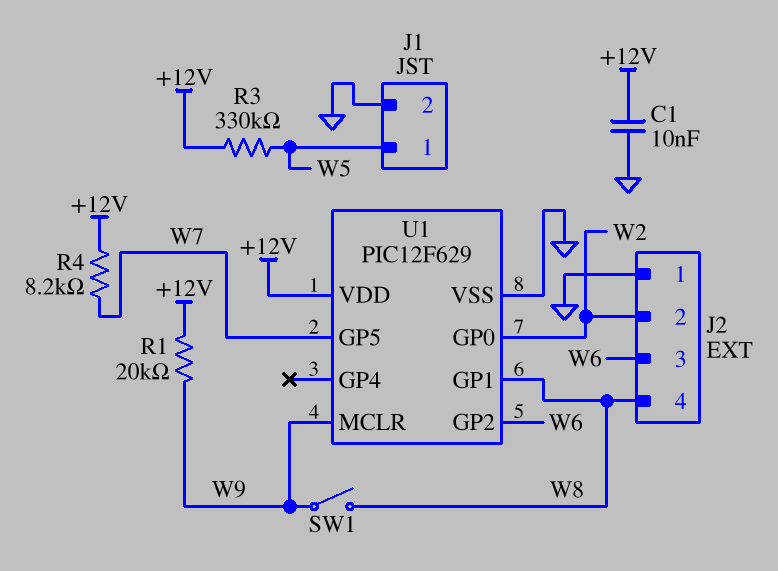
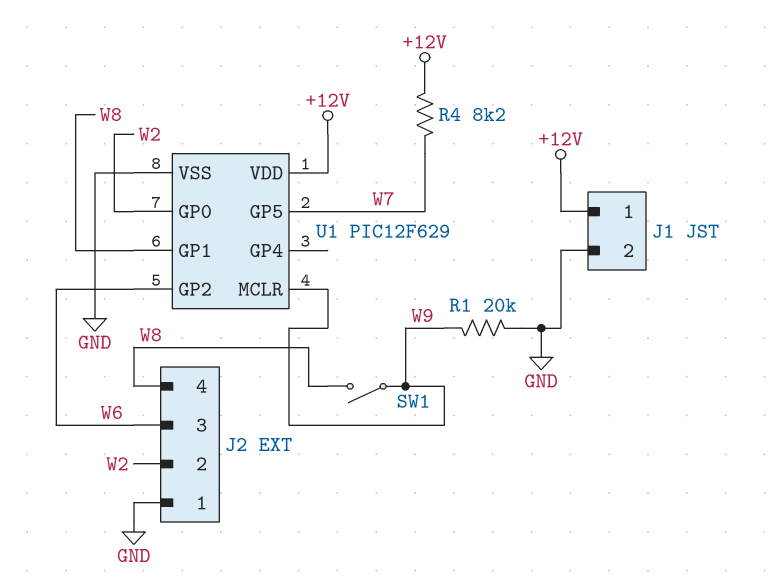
C1: 10nF (+12V, GND) -> none
J1 pin 1: W5 -> +12V
R1: 20k (+12V, W9) -> 20k (GND, W9)
R3: 330k (+12V, W5) -> none

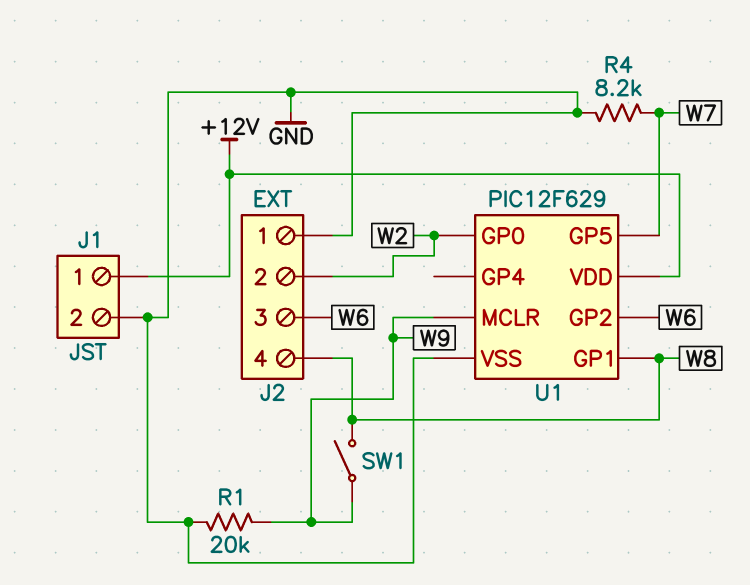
R4: 8.2k (+12V, W7) -> 8.2k (GND, W7)

